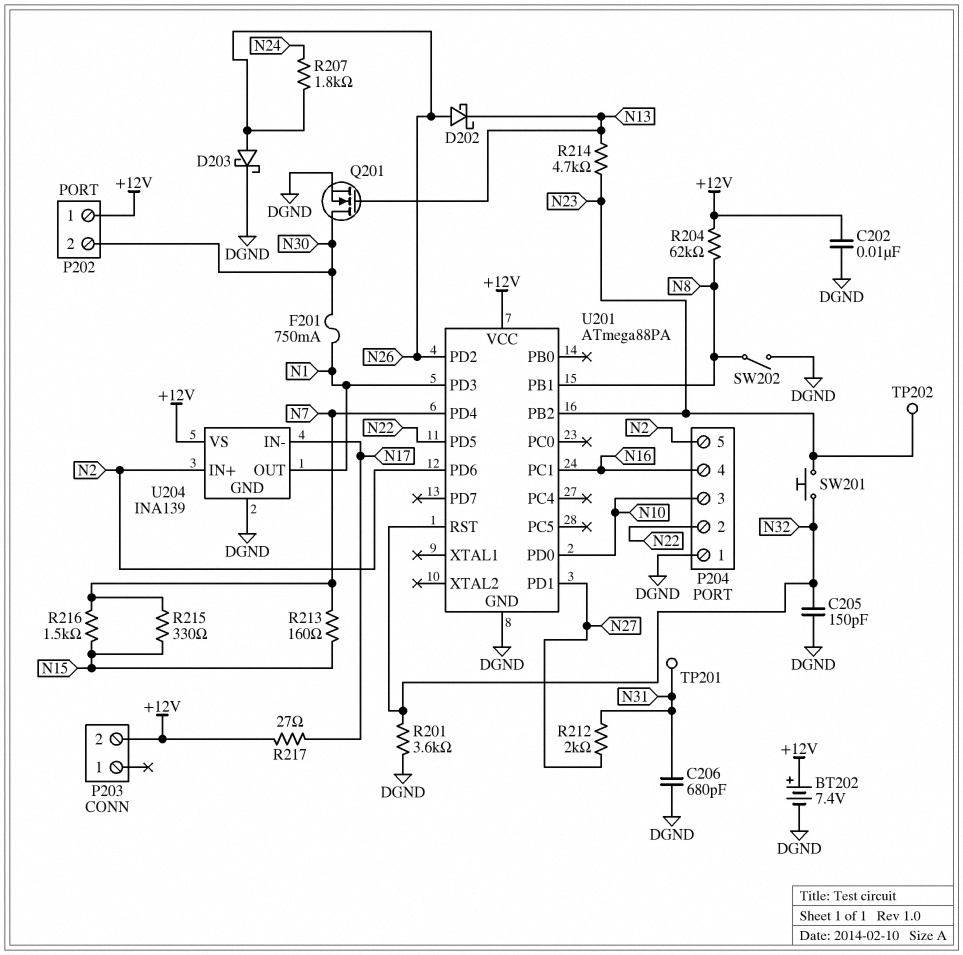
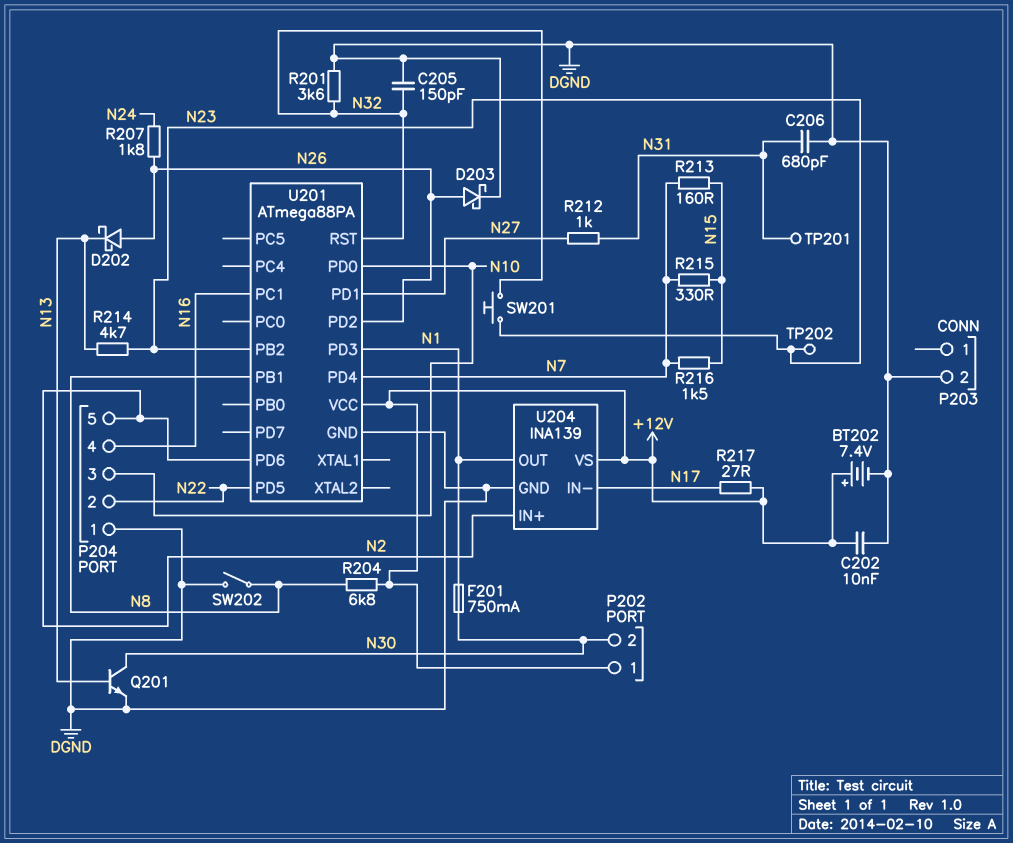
P203 pin 2: +12V -> DGND
Q201: NMOS (G N13, D N30, S DGND) -> NPN (B N13, C N30, E DGND)
R204: 62k (+12V, N8) -> 6.8k (+12V, N8)
R212: 2k (N27, N31) -> 1k (N27, N31)

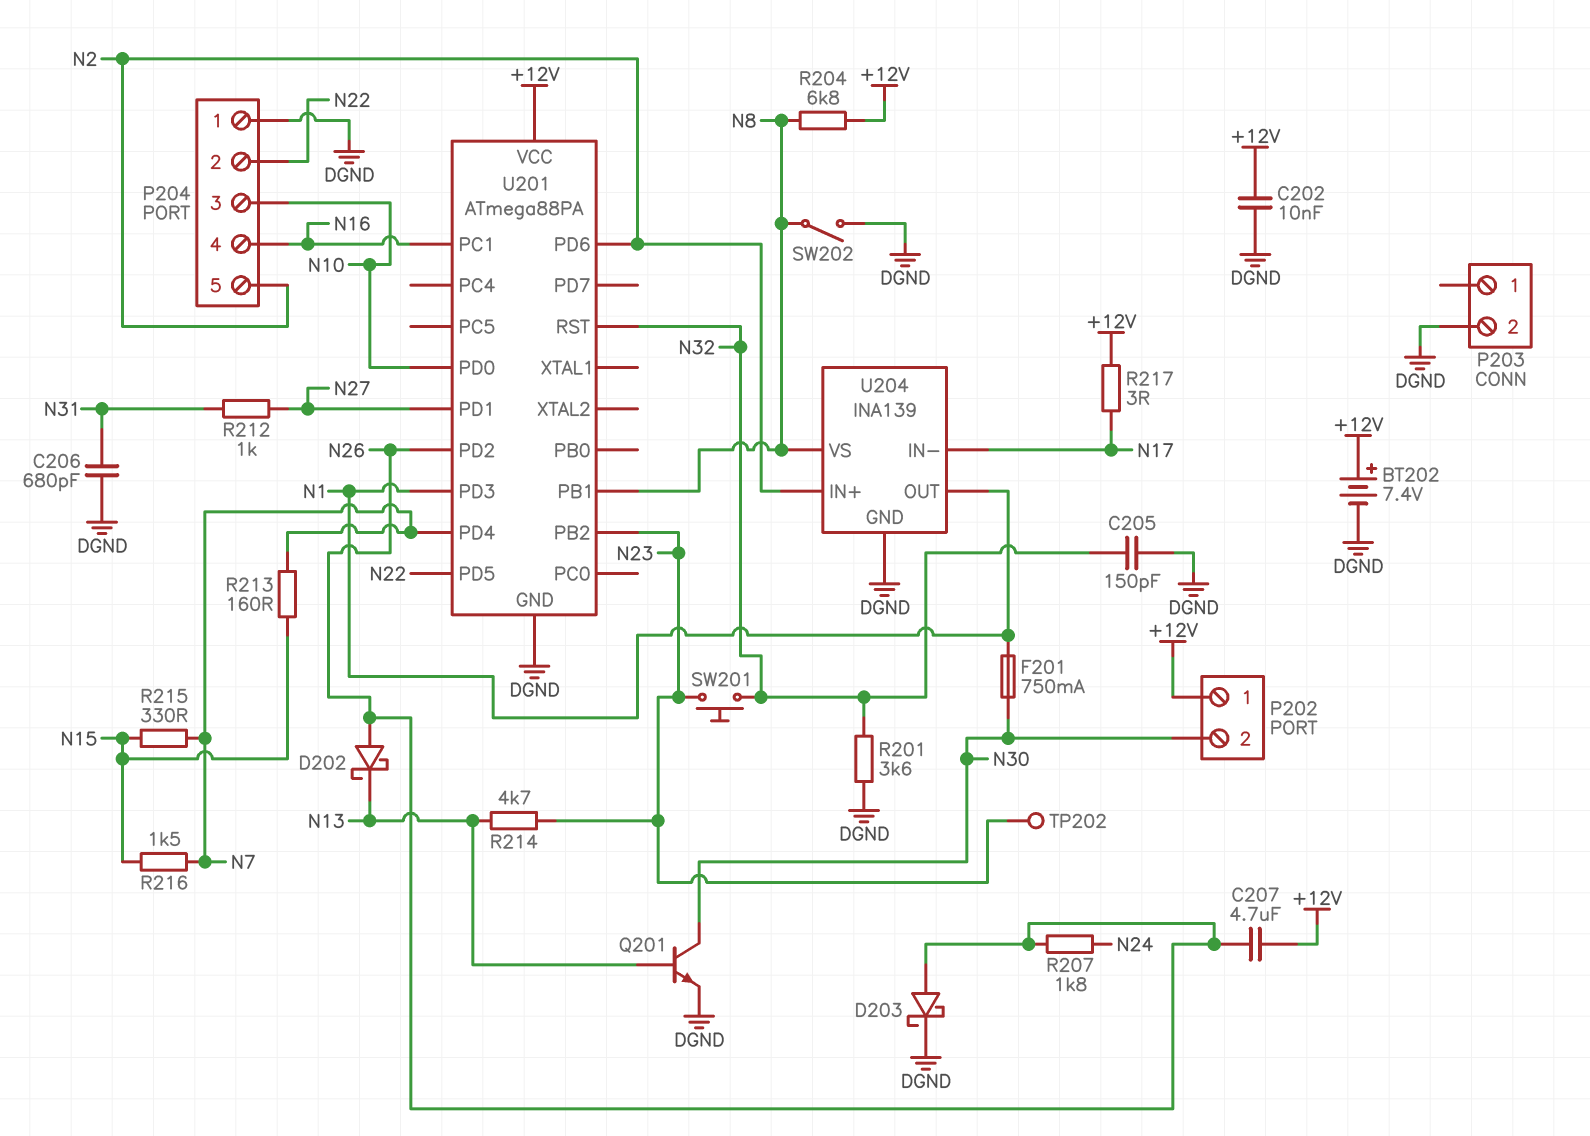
C207: none -> 4.7uF (+12V, N26)
R217: 27 (+12V, N17) -> 3 (+12V, N17)
TP201: test point (N31) -> none
U204 pin VS: +12V -> N8

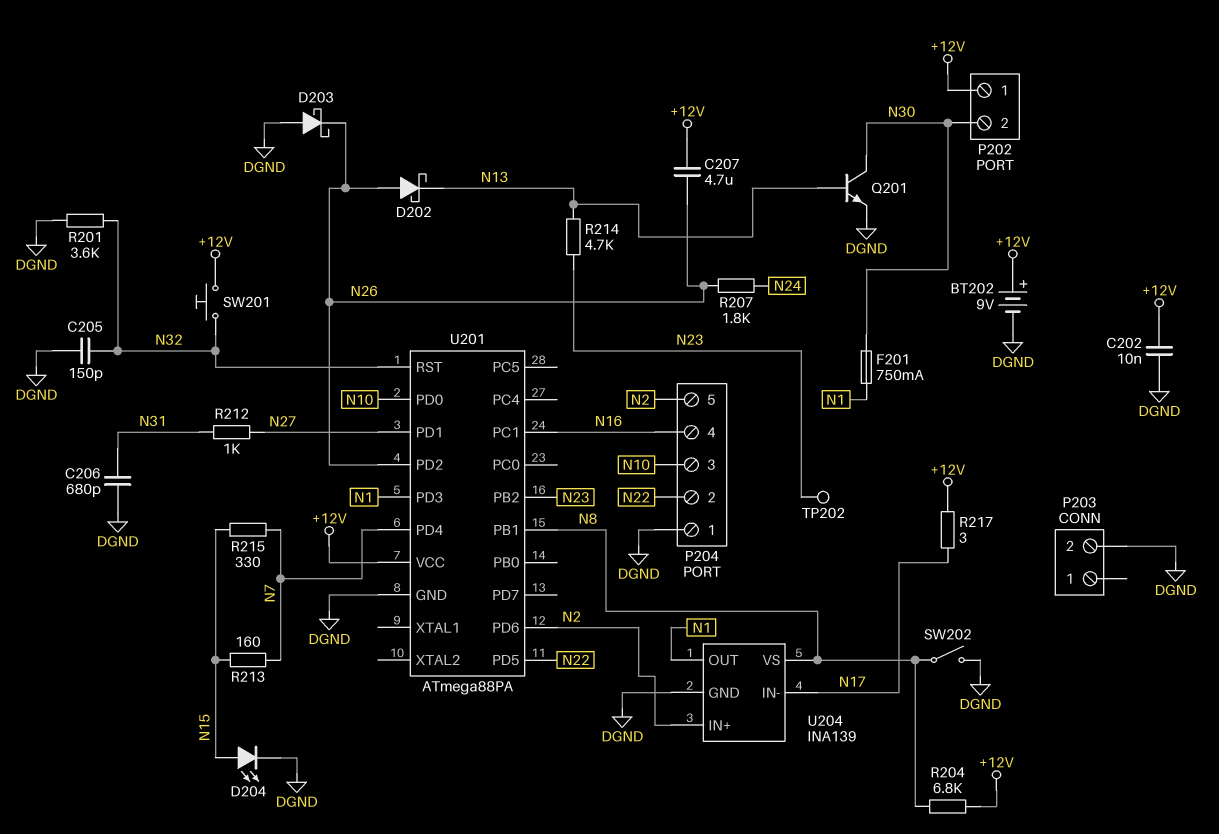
BT202: 7.4V (plus +12V, minus DGND) -> 9V (plus +12V, minus DGND)
D203: schottky (A N26, K DGND) -> schottky (A DGND, K N26)
D204: none -> LED (A N15, K DGND)
R216: 1.5k (N7, N15) -> none
SW201: button (N23, N32) -> button (+12V, N32)

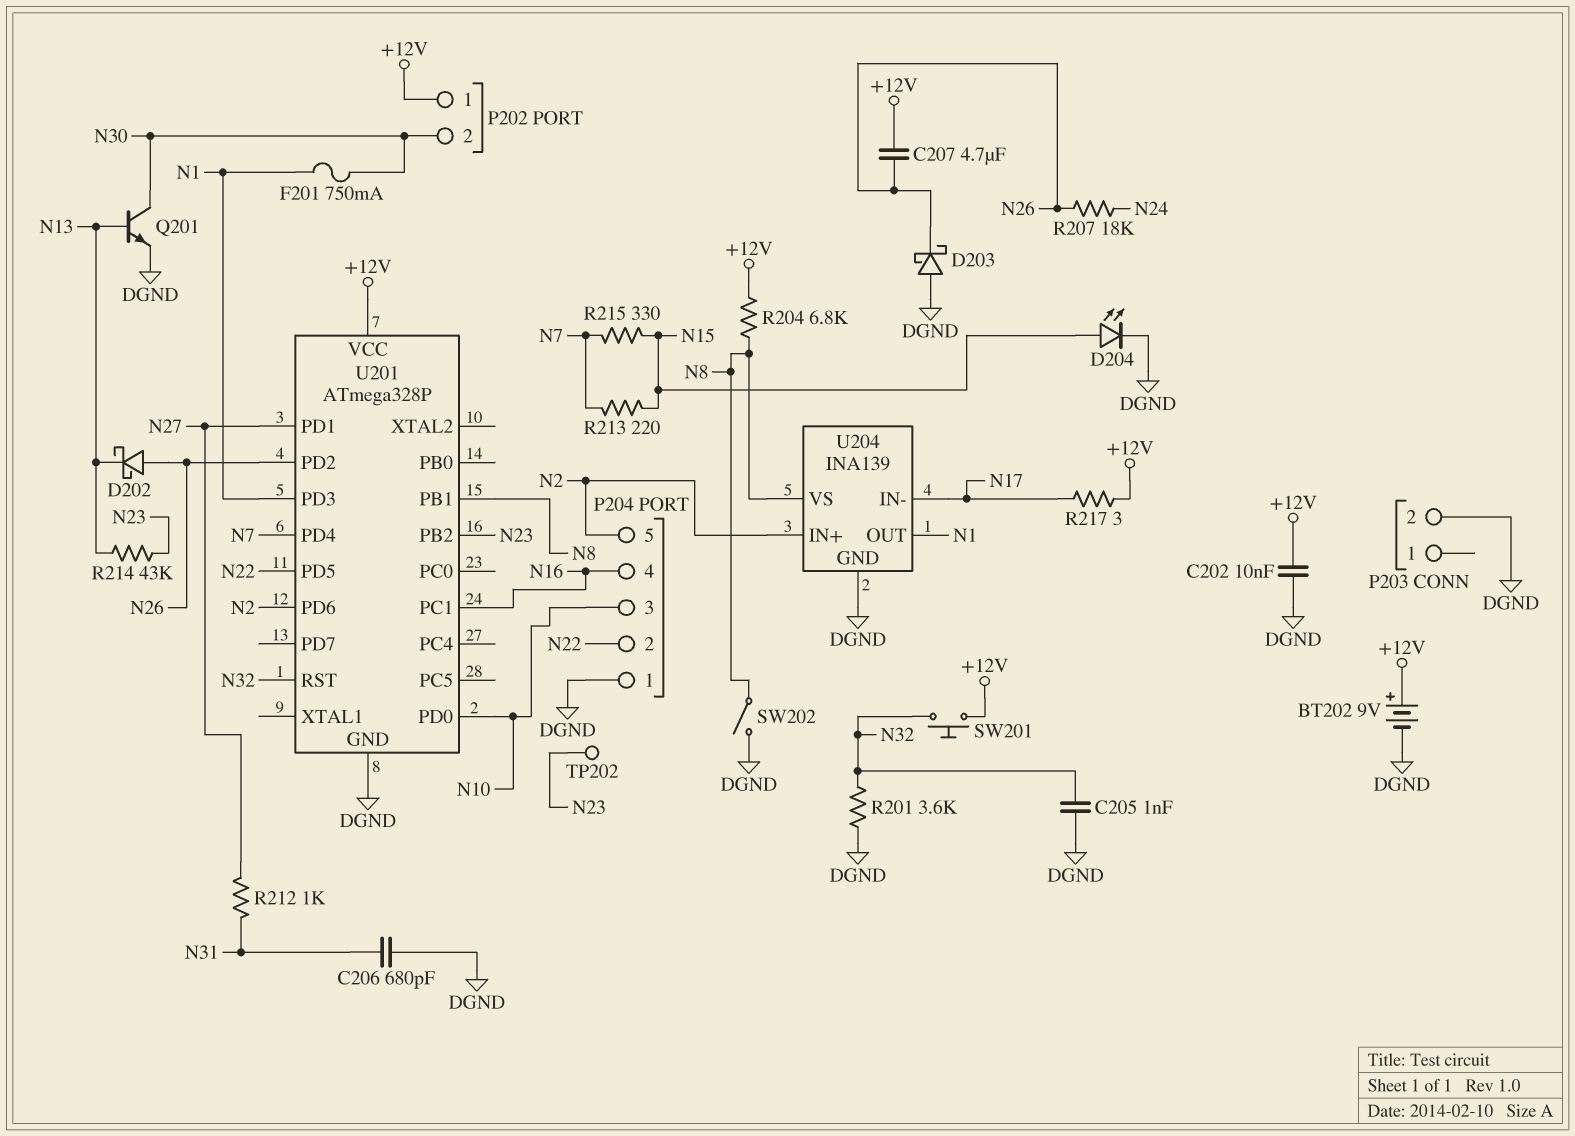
C205: 150pF (DGND, N32) -> 1nF (DGND, N32)
R207: 1.8k (N24, N26) -> 18k (N24, N26)
R213: 160 (N7, N15) -> 220 (N7, N15)
R214: 4.7k (N13, N23) -> 43k (N13, N23)
U201: ATmega88PA -> ATmega328P

